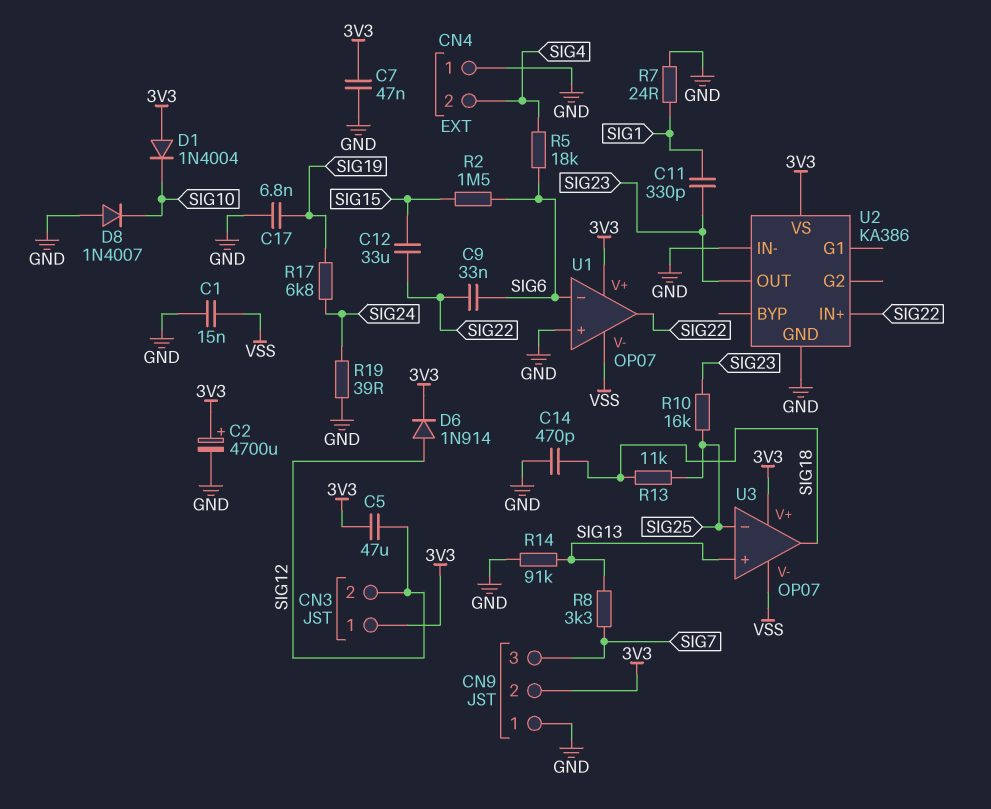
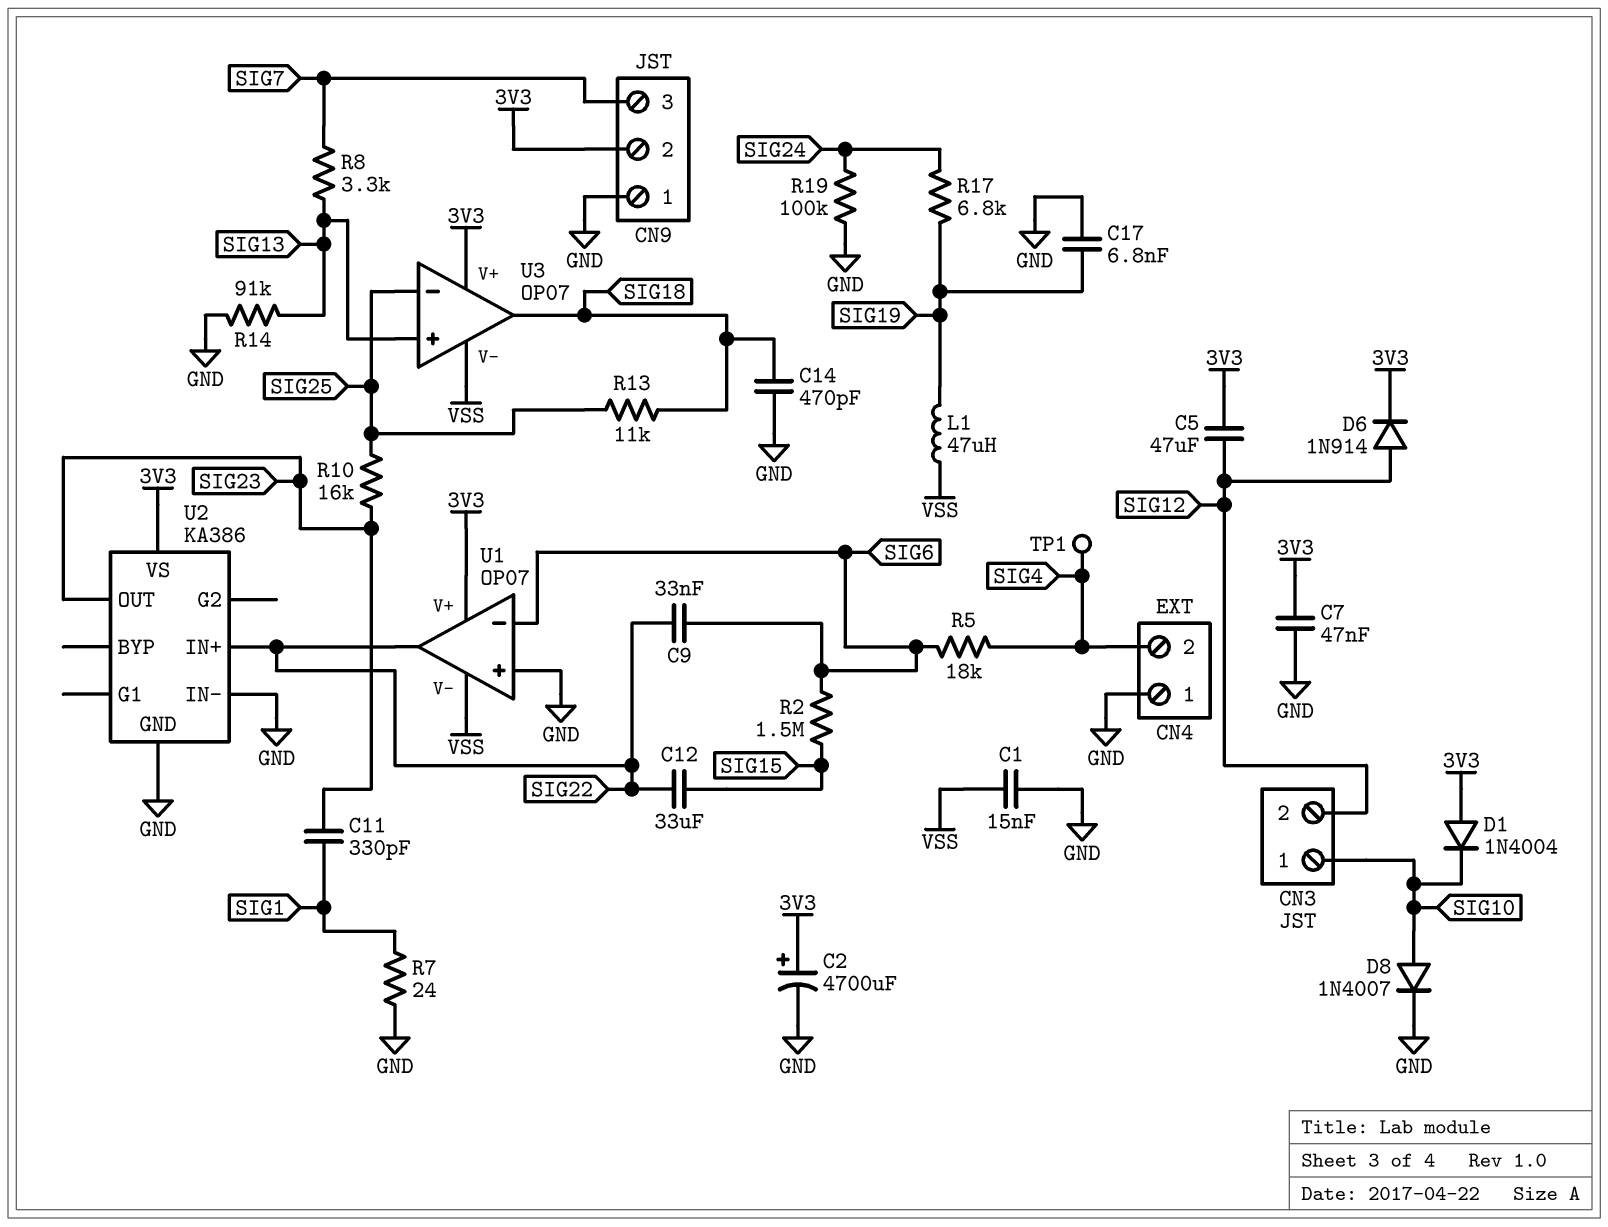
CN3 pin 1: 3V3 -> SIG10
D8: diode 1N4007 (A GND, K SIG10) -> diode 1N4007 (A SIG10, K GND)
L1: none -> 47uH (SIG19, VSS)
R19: 39 (GND, SIG24) -> 100k (GND, SIG24)
TP1: none -> test point (SIG4)

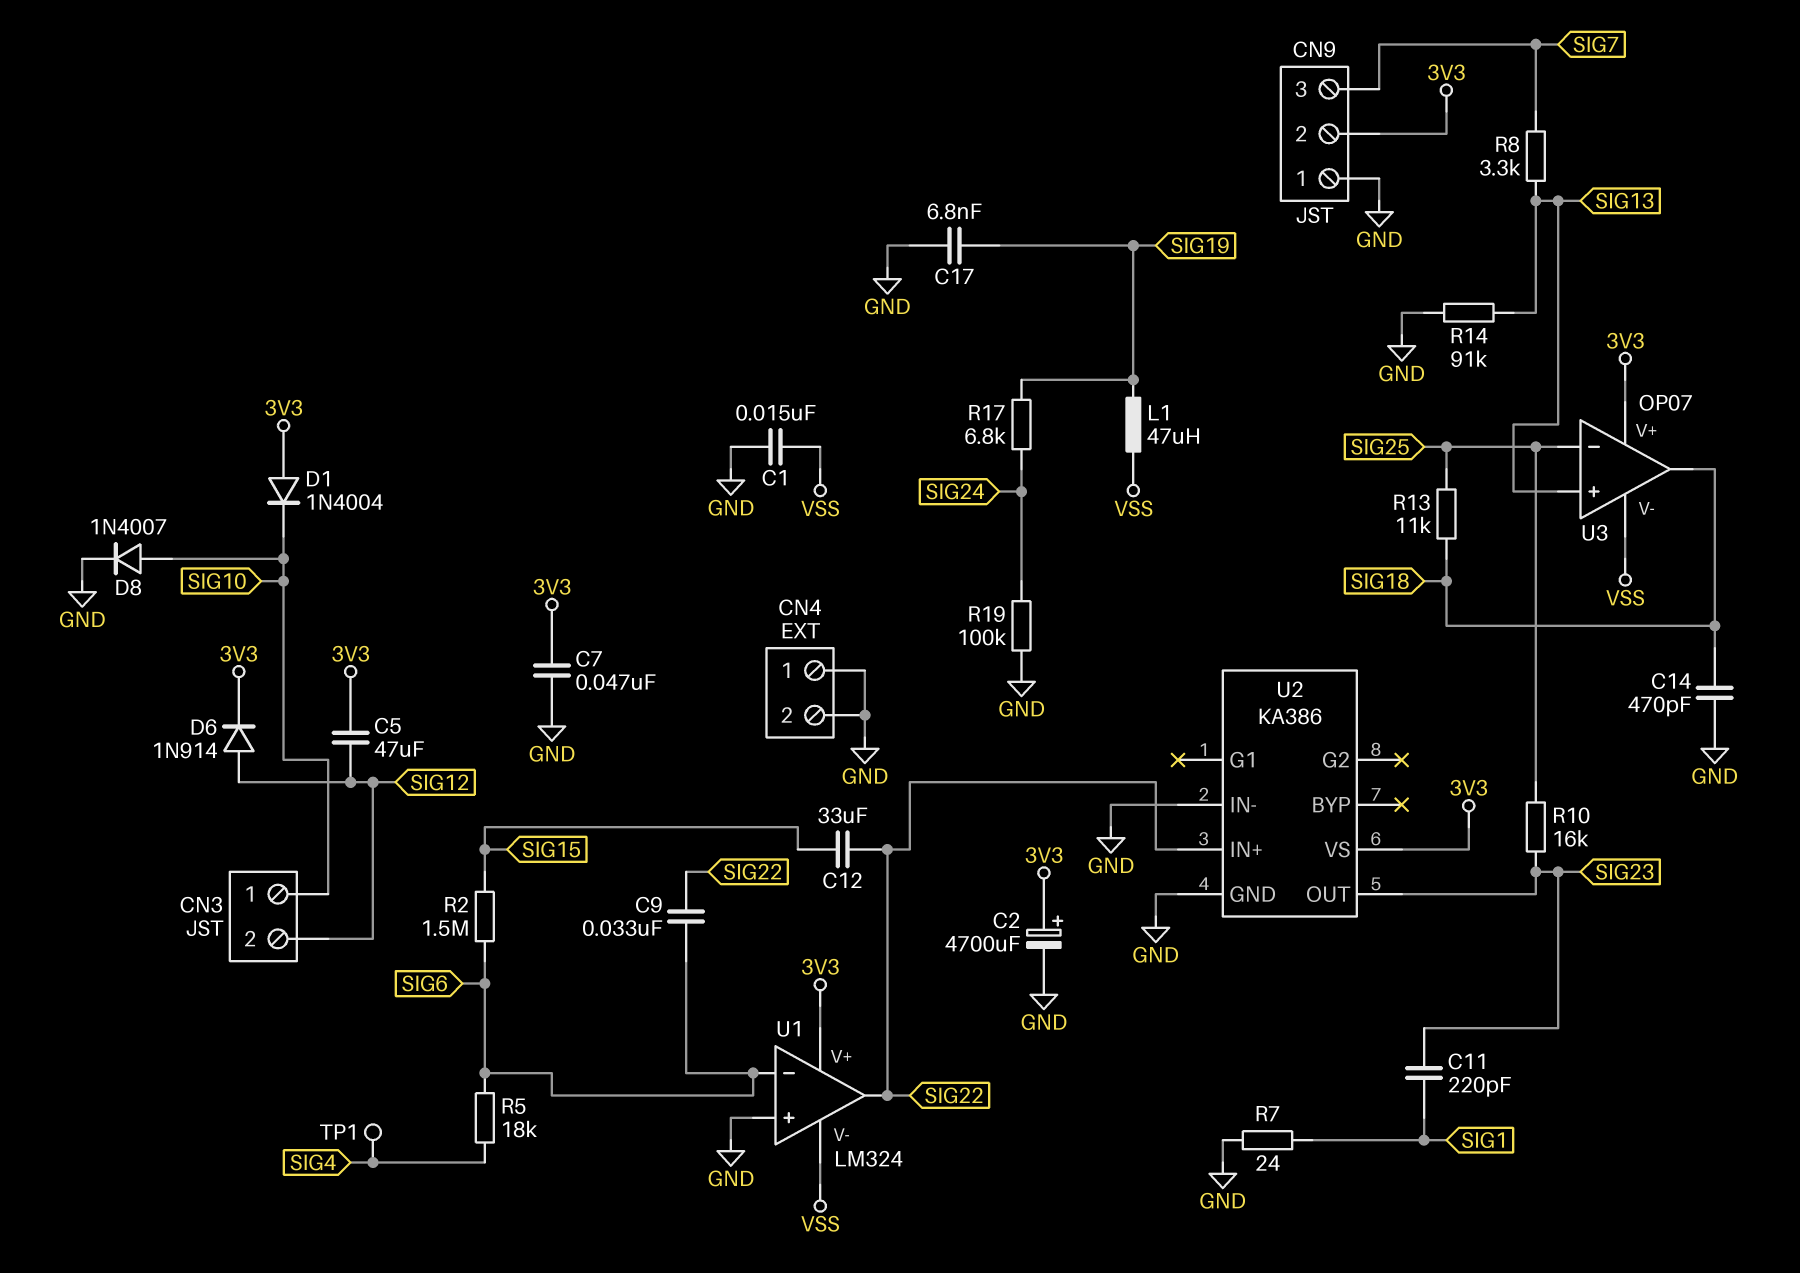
C11: 330pF (SIG1, SIG23) -> 220pF (SIG1, SIG23)
CN4 pin 2: SIG4 -> GND
U1: OP07 -> LM324

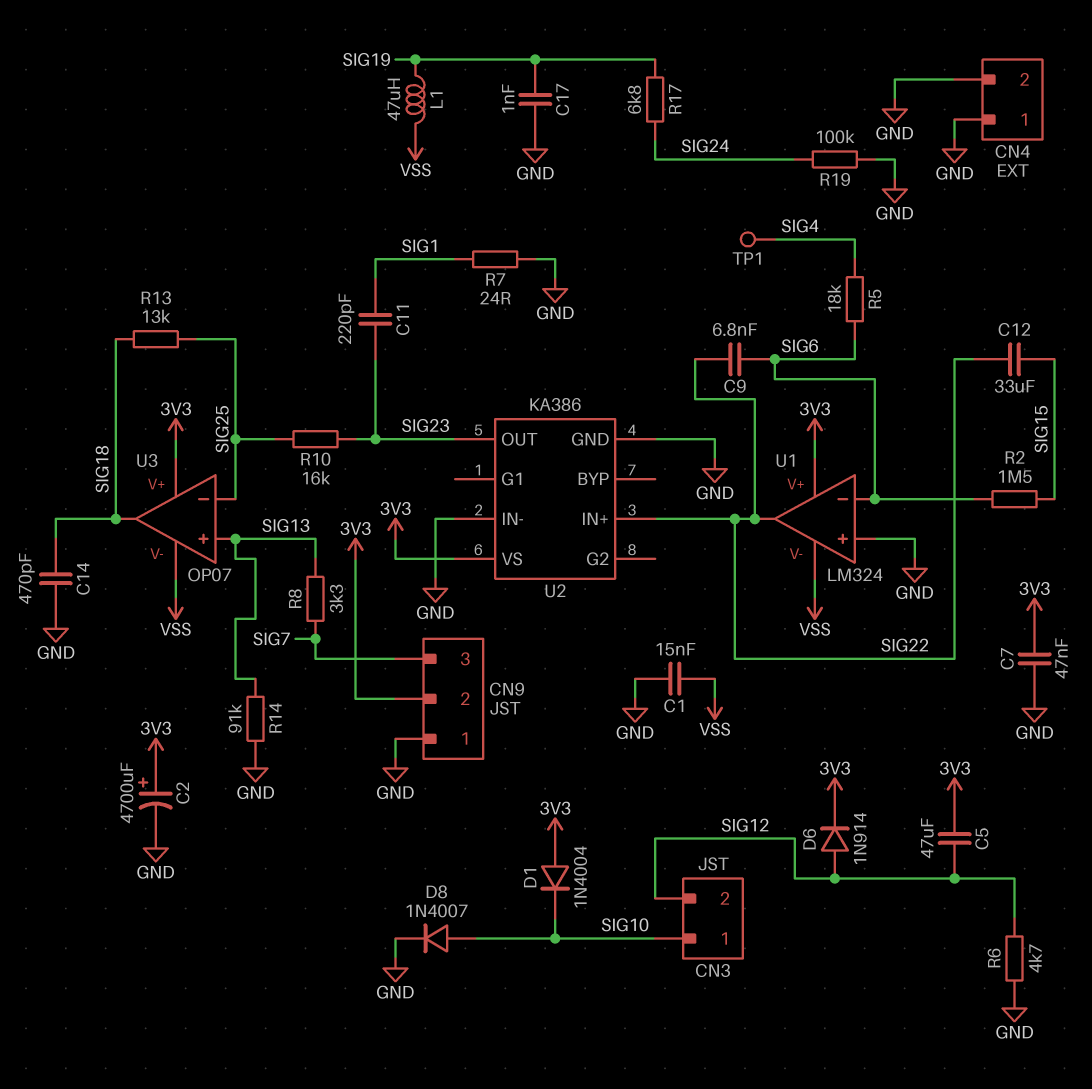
C9: 33nF (SIG6, SIG22) -> 6.8nF (SIG6, SIG22)
C17: 6.8nF (GND, SIG19) -> 1nF (GND, SIG19)
R6: none -> 4.7k (GND, SIG12)
R13: 11k (SIG18, SIG25) -> 13k (SIG18, SIG25)

